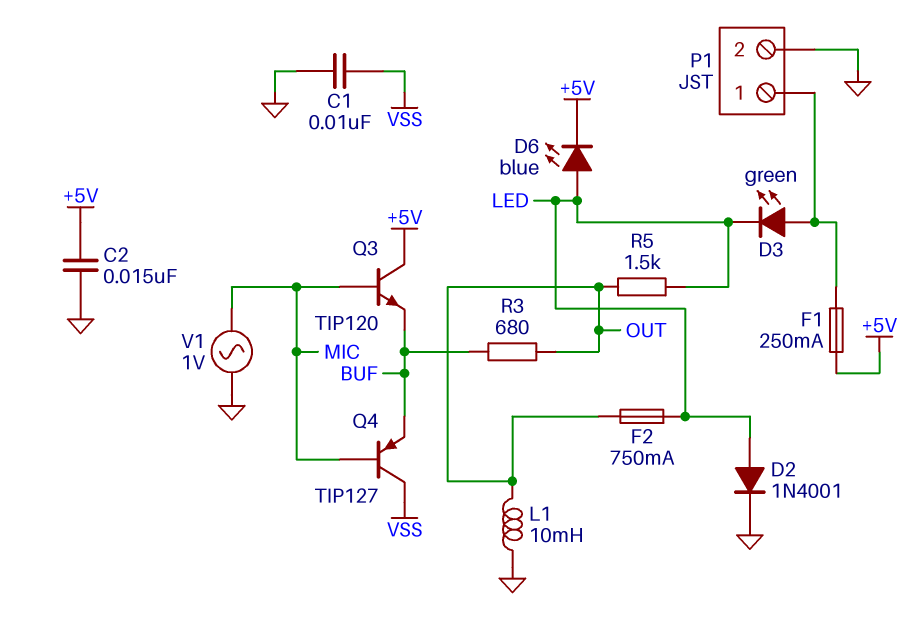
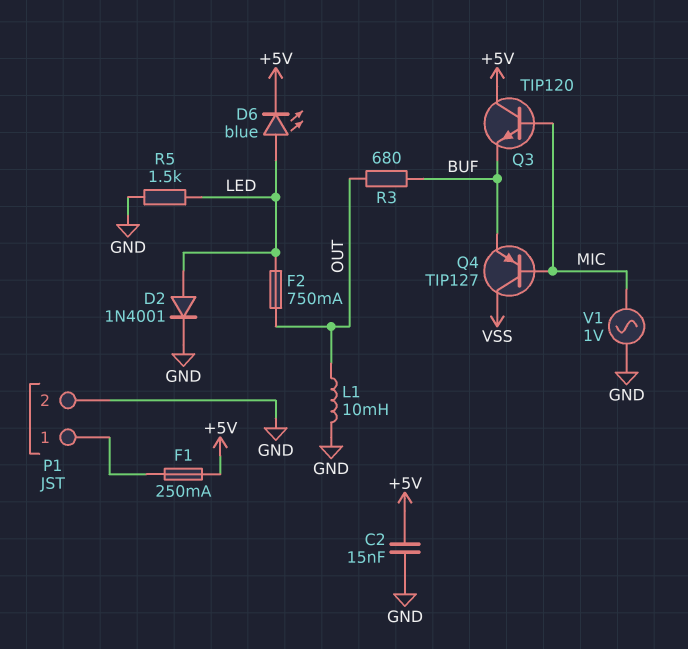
C1: 10nF (GND, VSS) -> none
D3: LED green (A P1/1, K LED) -> none
R5: 1.5k (LED, OUT) -> 1.5k (GND, LED)

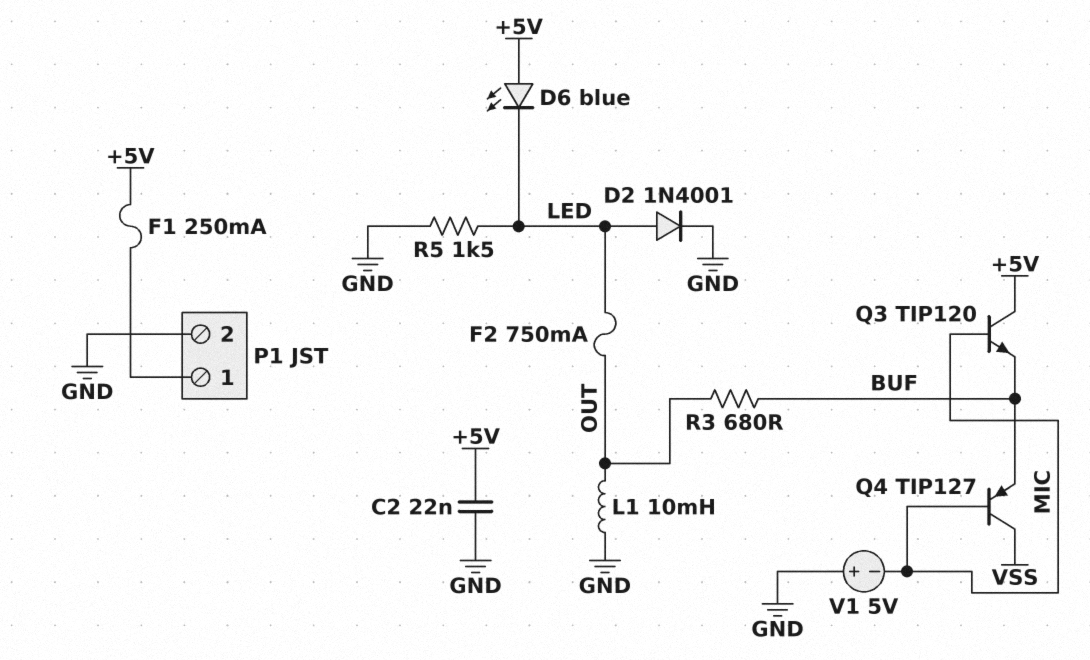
C2: 15nF (+5V, GND) -> 22nF (+5V, GND)
D6: LED blue (A LED, K +5V) -> LED blue (A +5V, K LED)
V1: AC 1V (GND, MIC) -> 5V (plus GND, minus MIC)

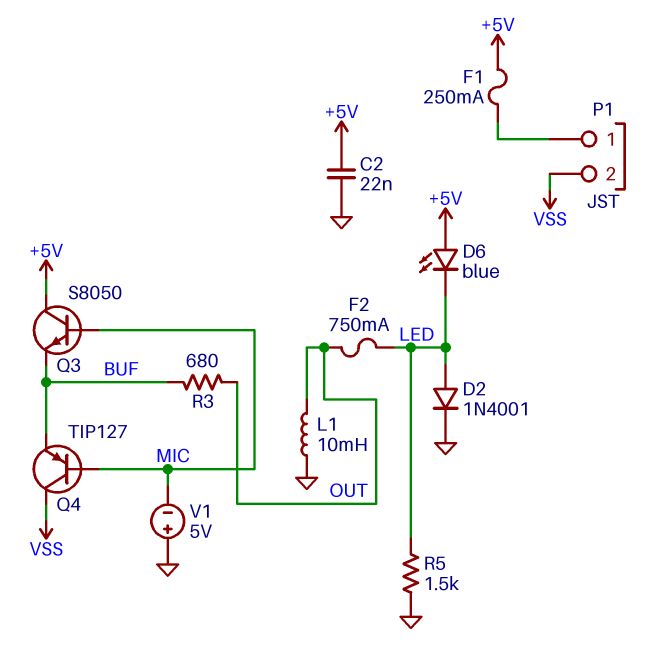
P1 pin 2: GND -> VSS
Q3: NPN TIP120 (B MIC, C +5V, E BUF) -> NPN S8050 (B MIC, C +5V, E BUF)

